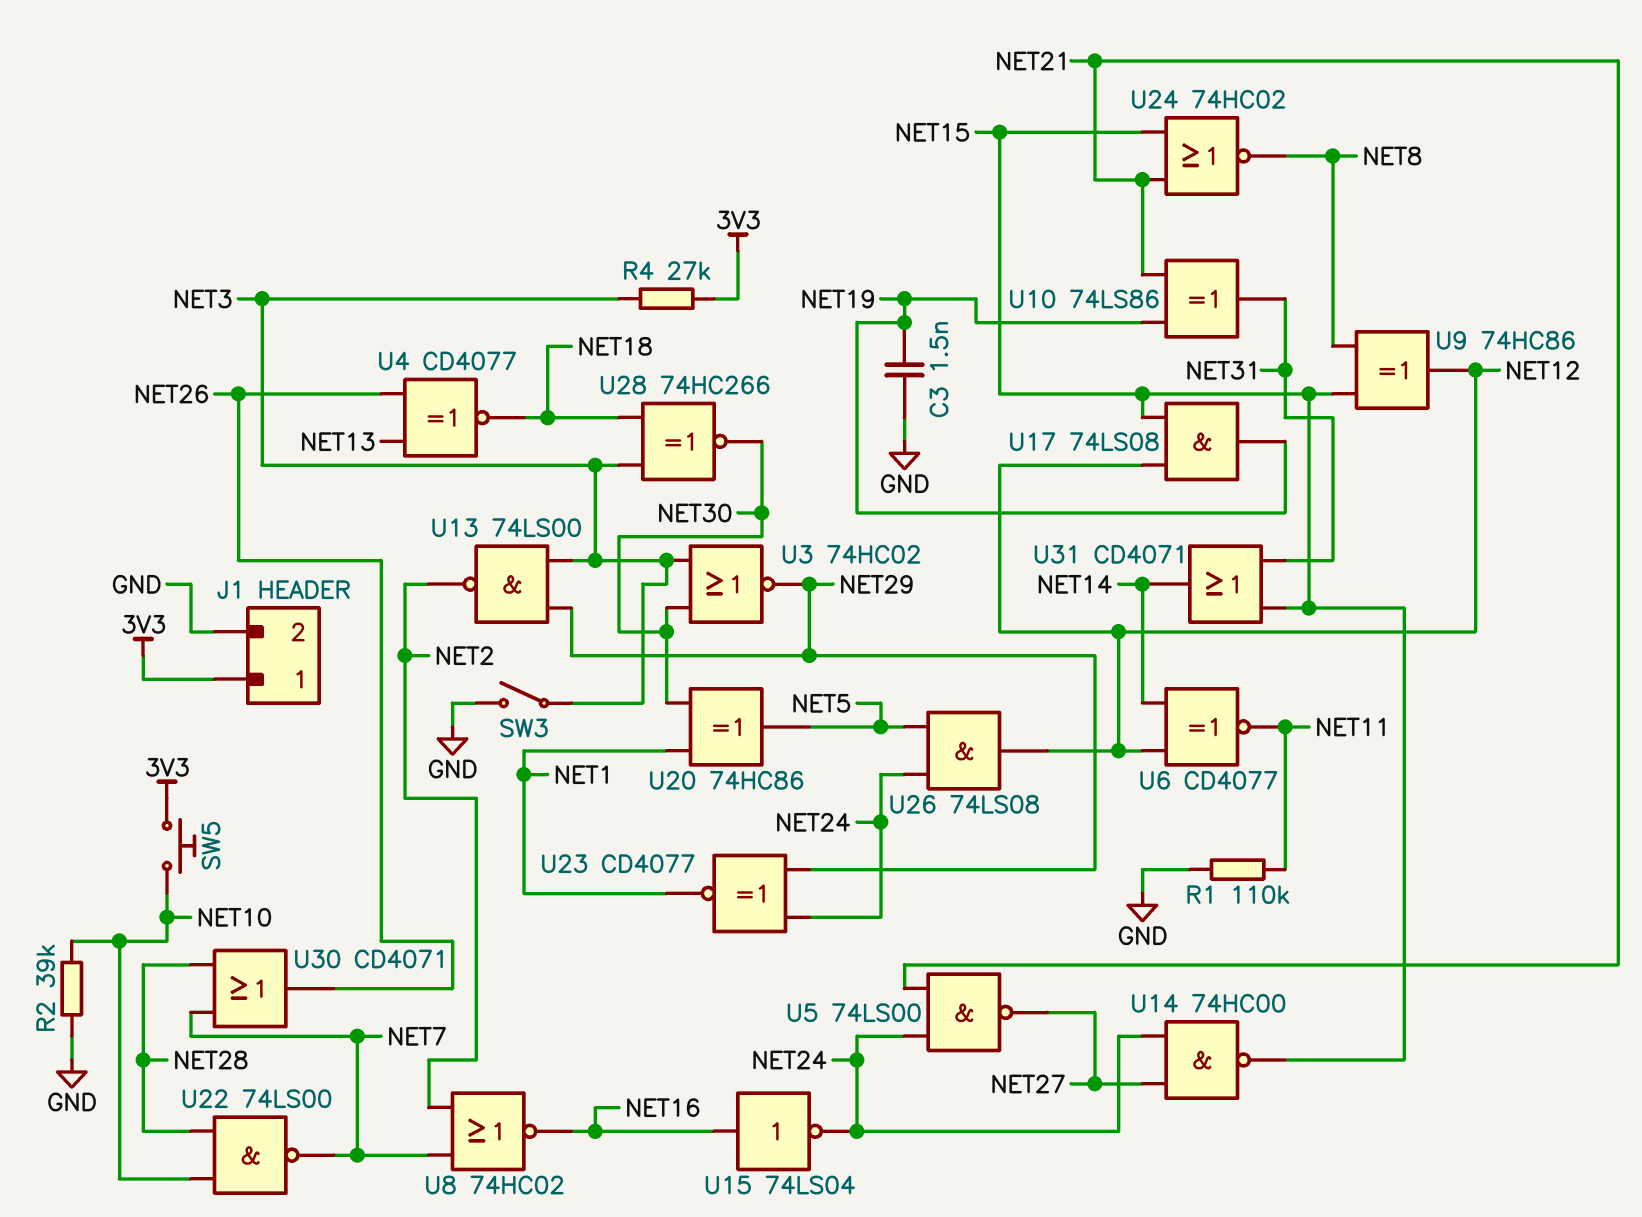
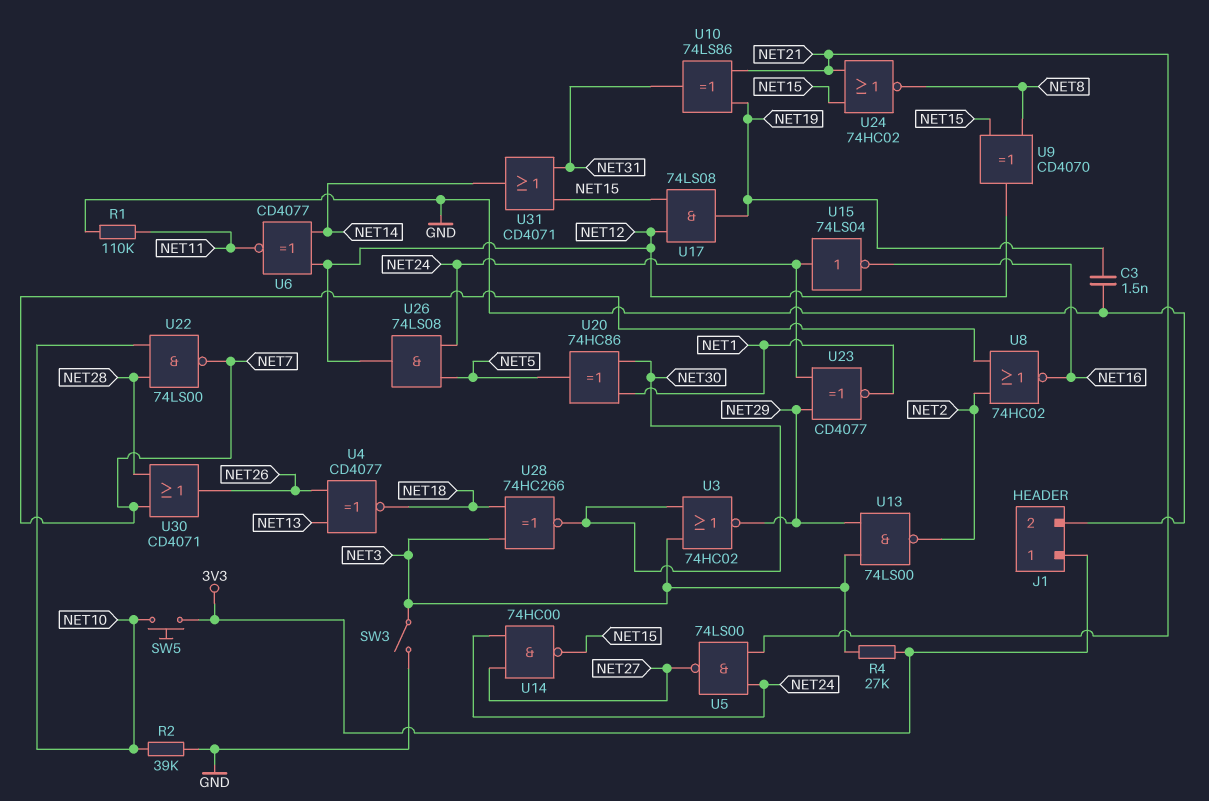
U9: XOR 74HC86 (in NET8, in NET15, out NET12) -> XOR CD4070 (in NET8, in NET15, out NET12)
U15: NOT 74LS04 (in NET16, out NET24) -> NOT 74LS04 (in NET24, out NET16)

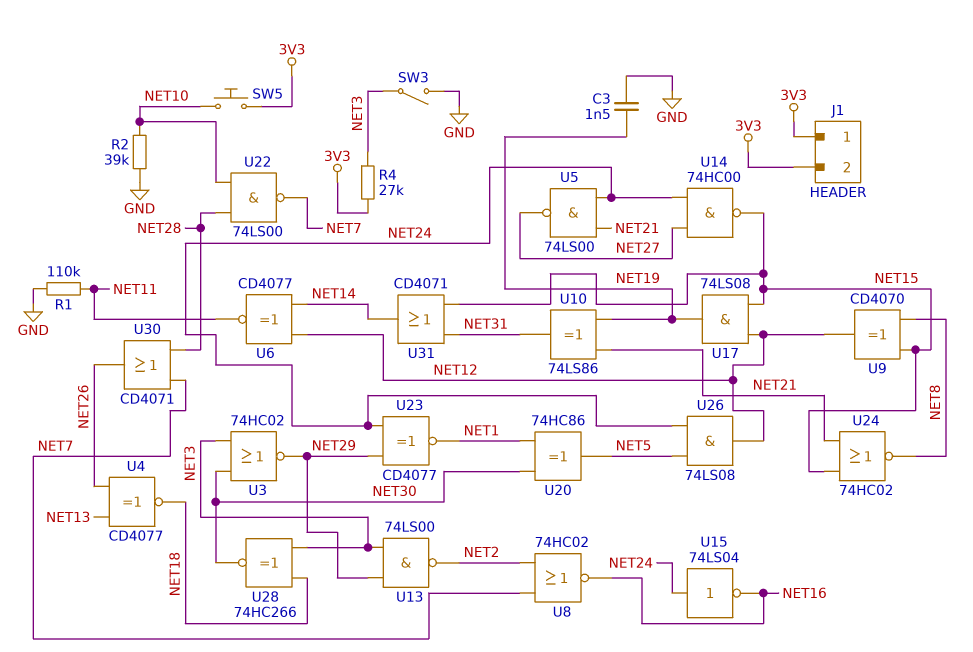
J1 pin 2: GND -> 3V3

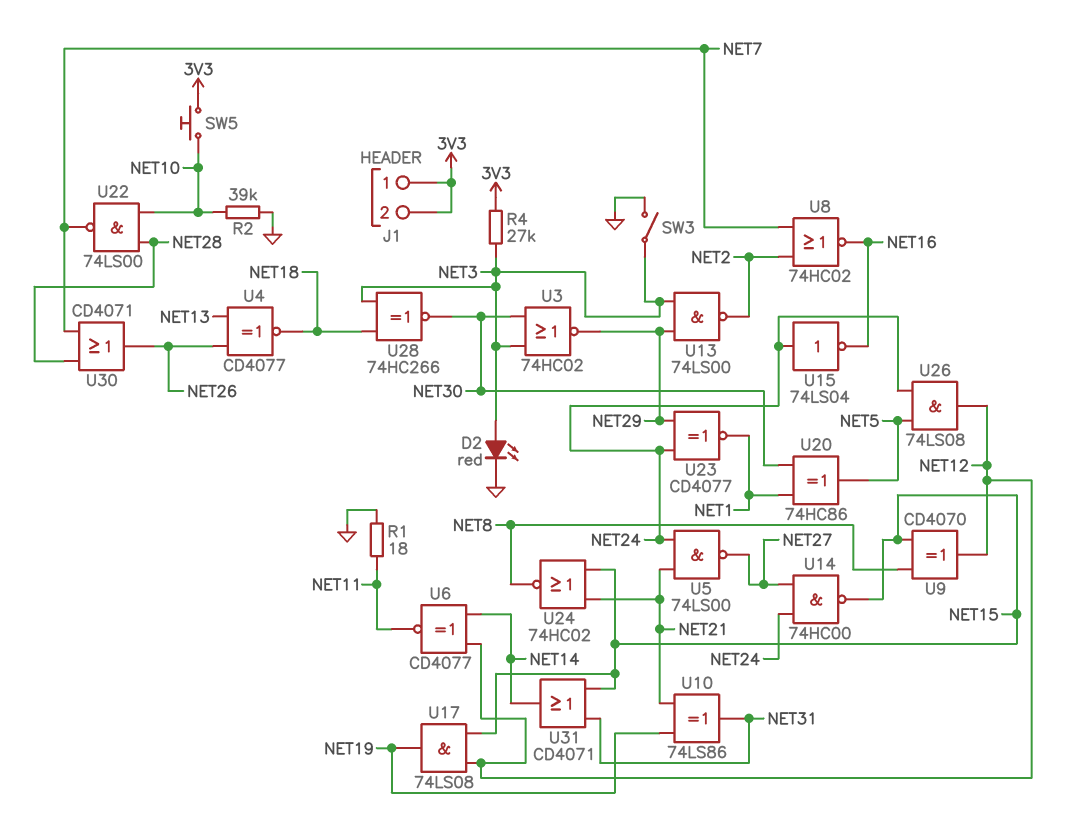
C3: 1.5nF (GND, NET19) -> none
D2: none -> LED red (A NET3, K GND)
R1: 110k (GND, NET11) -> 18 (GND, NET11)

